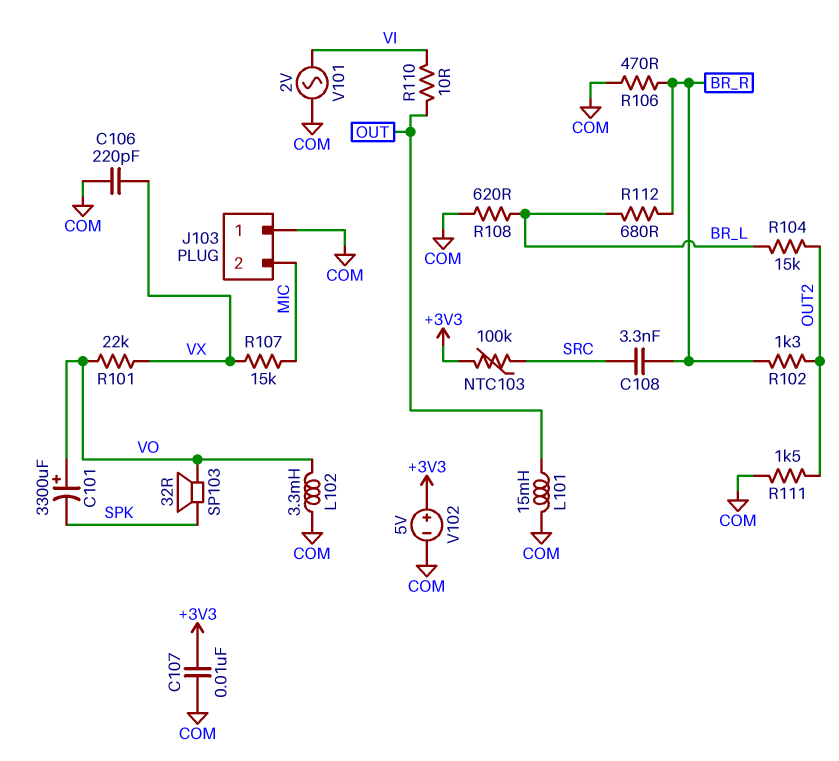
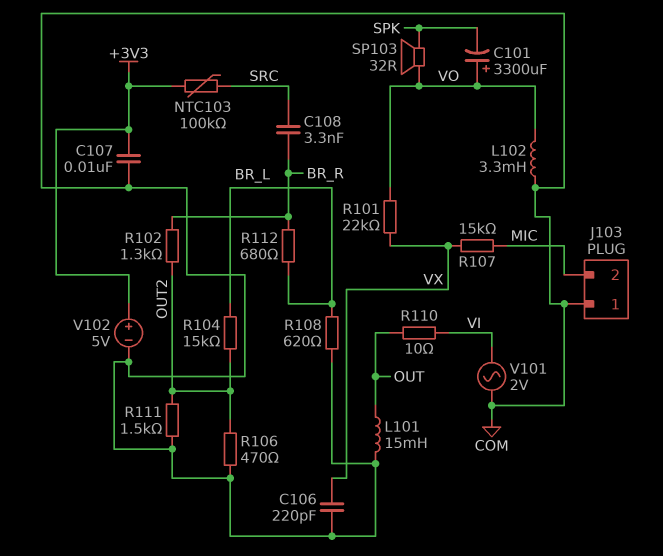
R106: 470 (BR_R, COM) -> 470 (COM, OUT2)

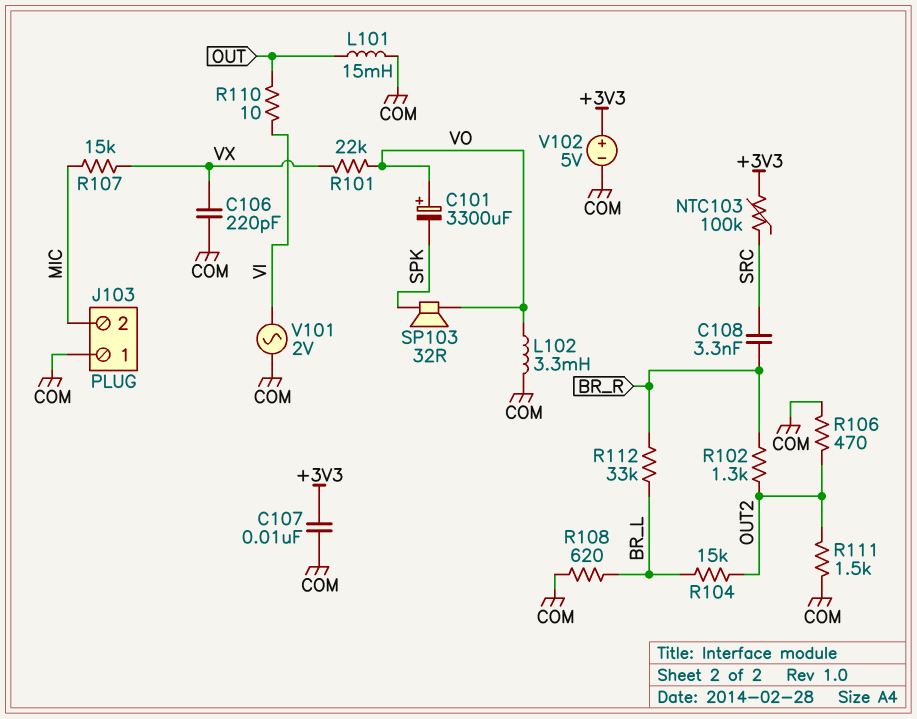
R112: 680 (BR_L, BR_R) -> 33k (BR_L, BR_R)

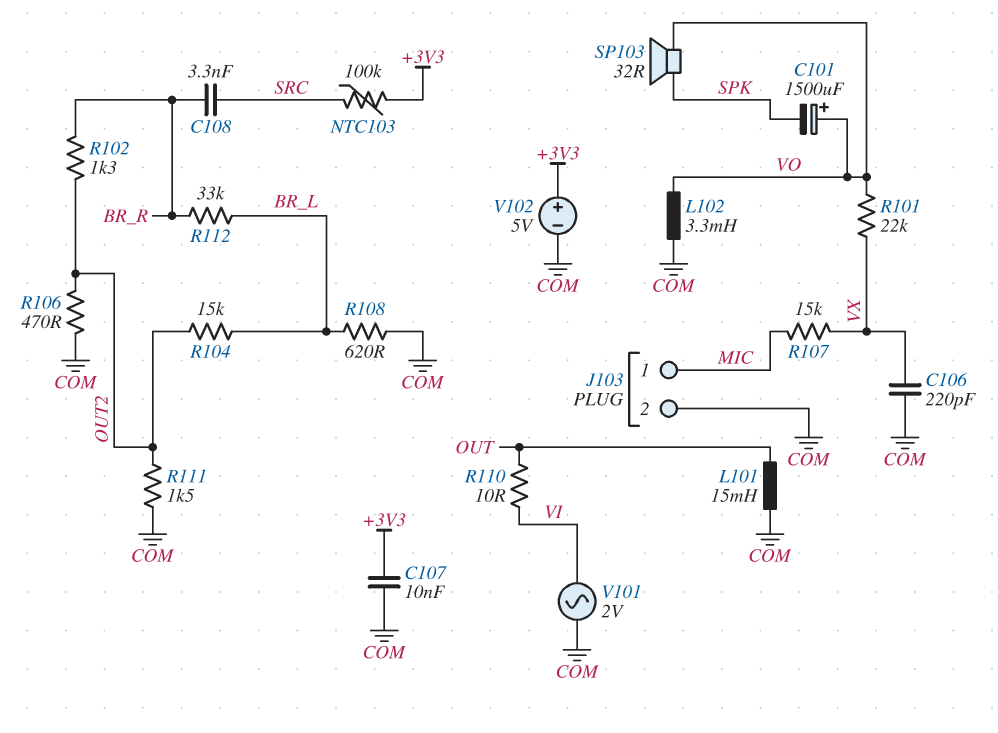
C101: 3300uF (plus VO, minus SPK) -> 1500uF (plus VO, minus SPK)
J103 pin 1: COM -> MIC
J103 pin 2: MIC -> COM

